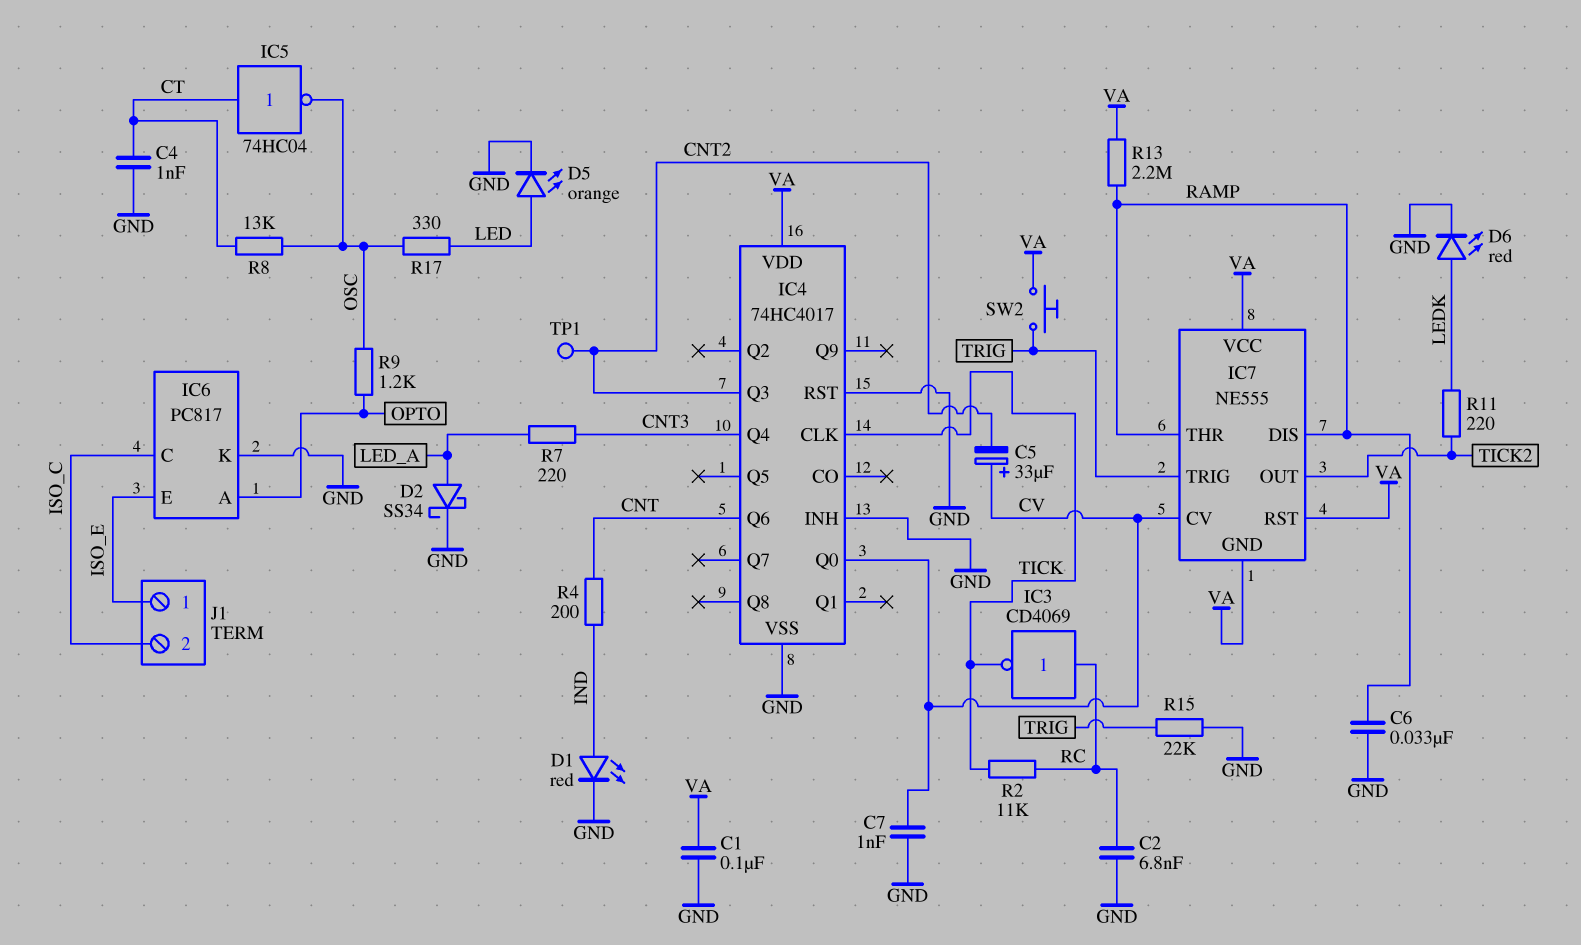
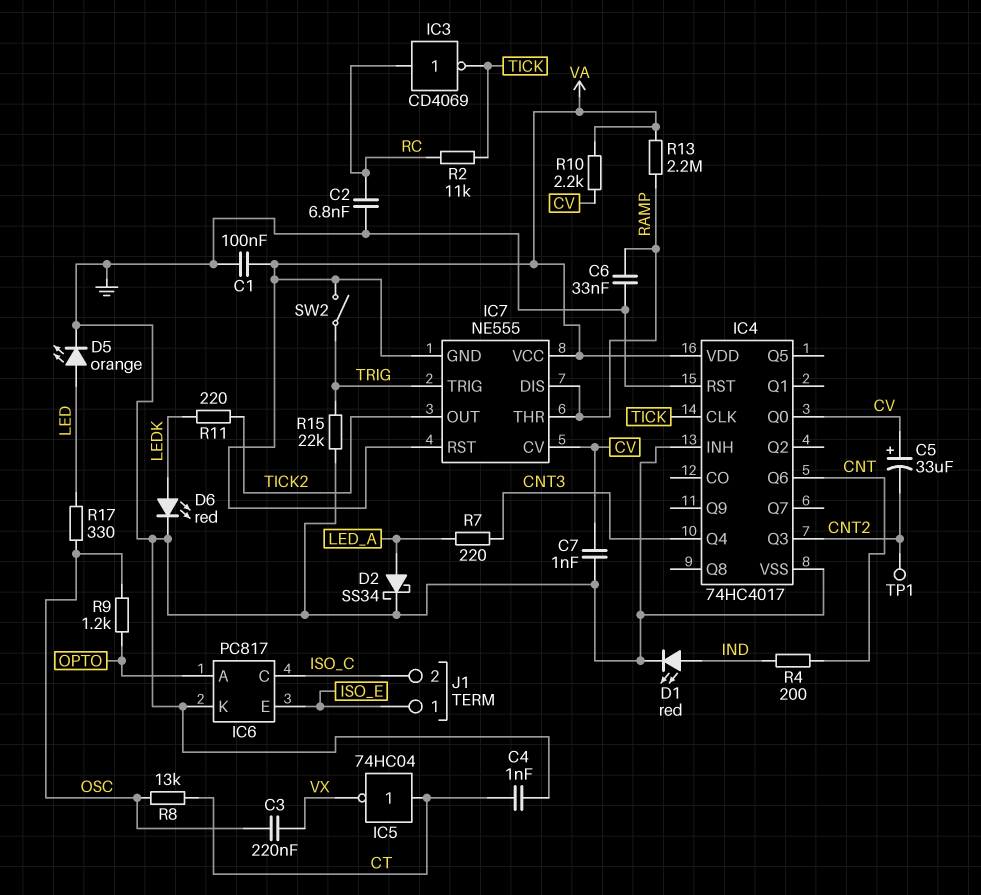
C3: none -> 220nF (OSC, VX)
IC5: NOT 74HC04 (in CT, out OSC) -> NOT 74HC04 (in CT, out VX)
R10: none -> 2.2k (CV, VA)
SW2: button (TRIG, VA) -> switch (TRIG, VA)

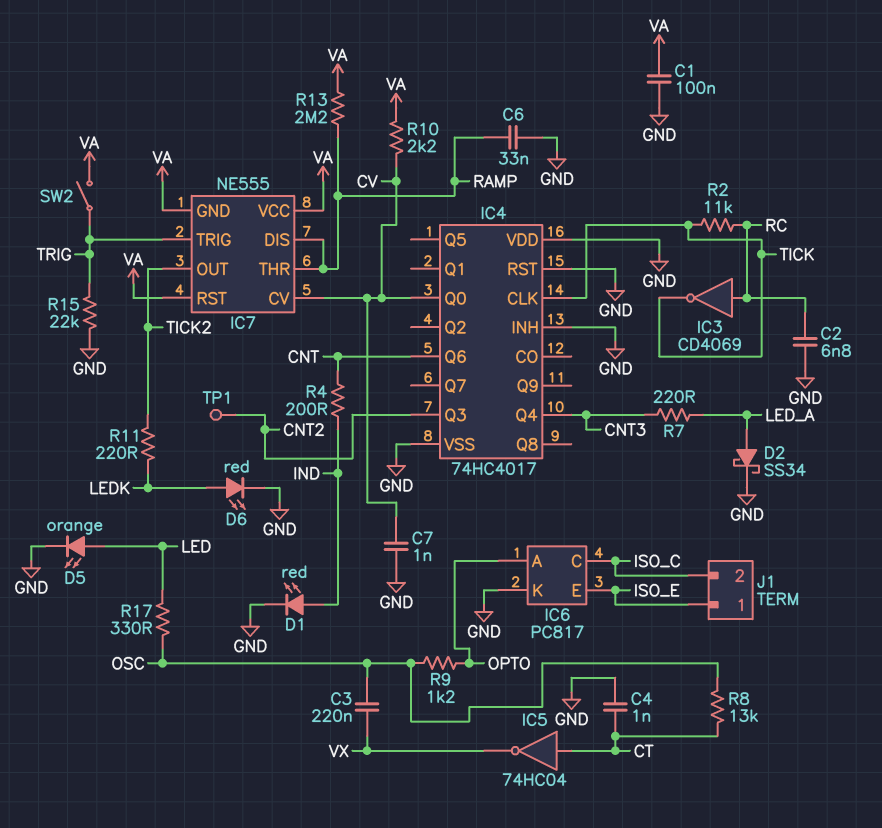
C5: 33uF (plus CV, minus CNT2) -> none
IC4 pin VDD: VA -> GND

